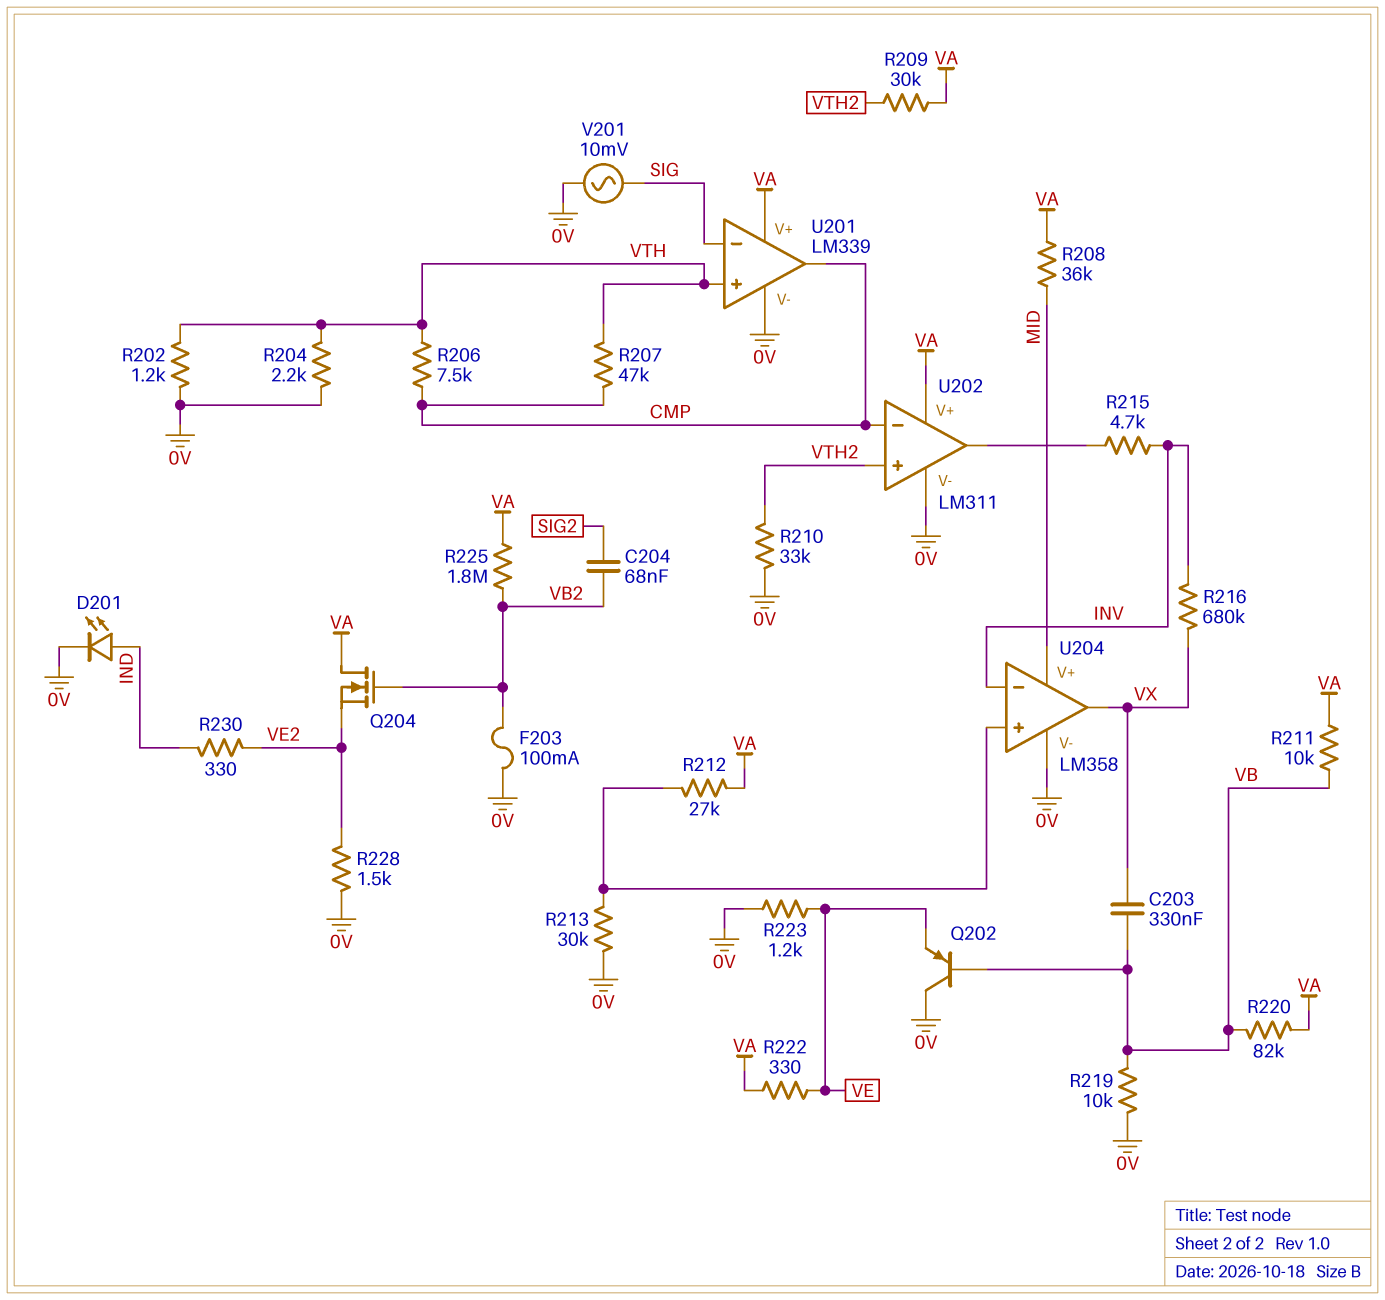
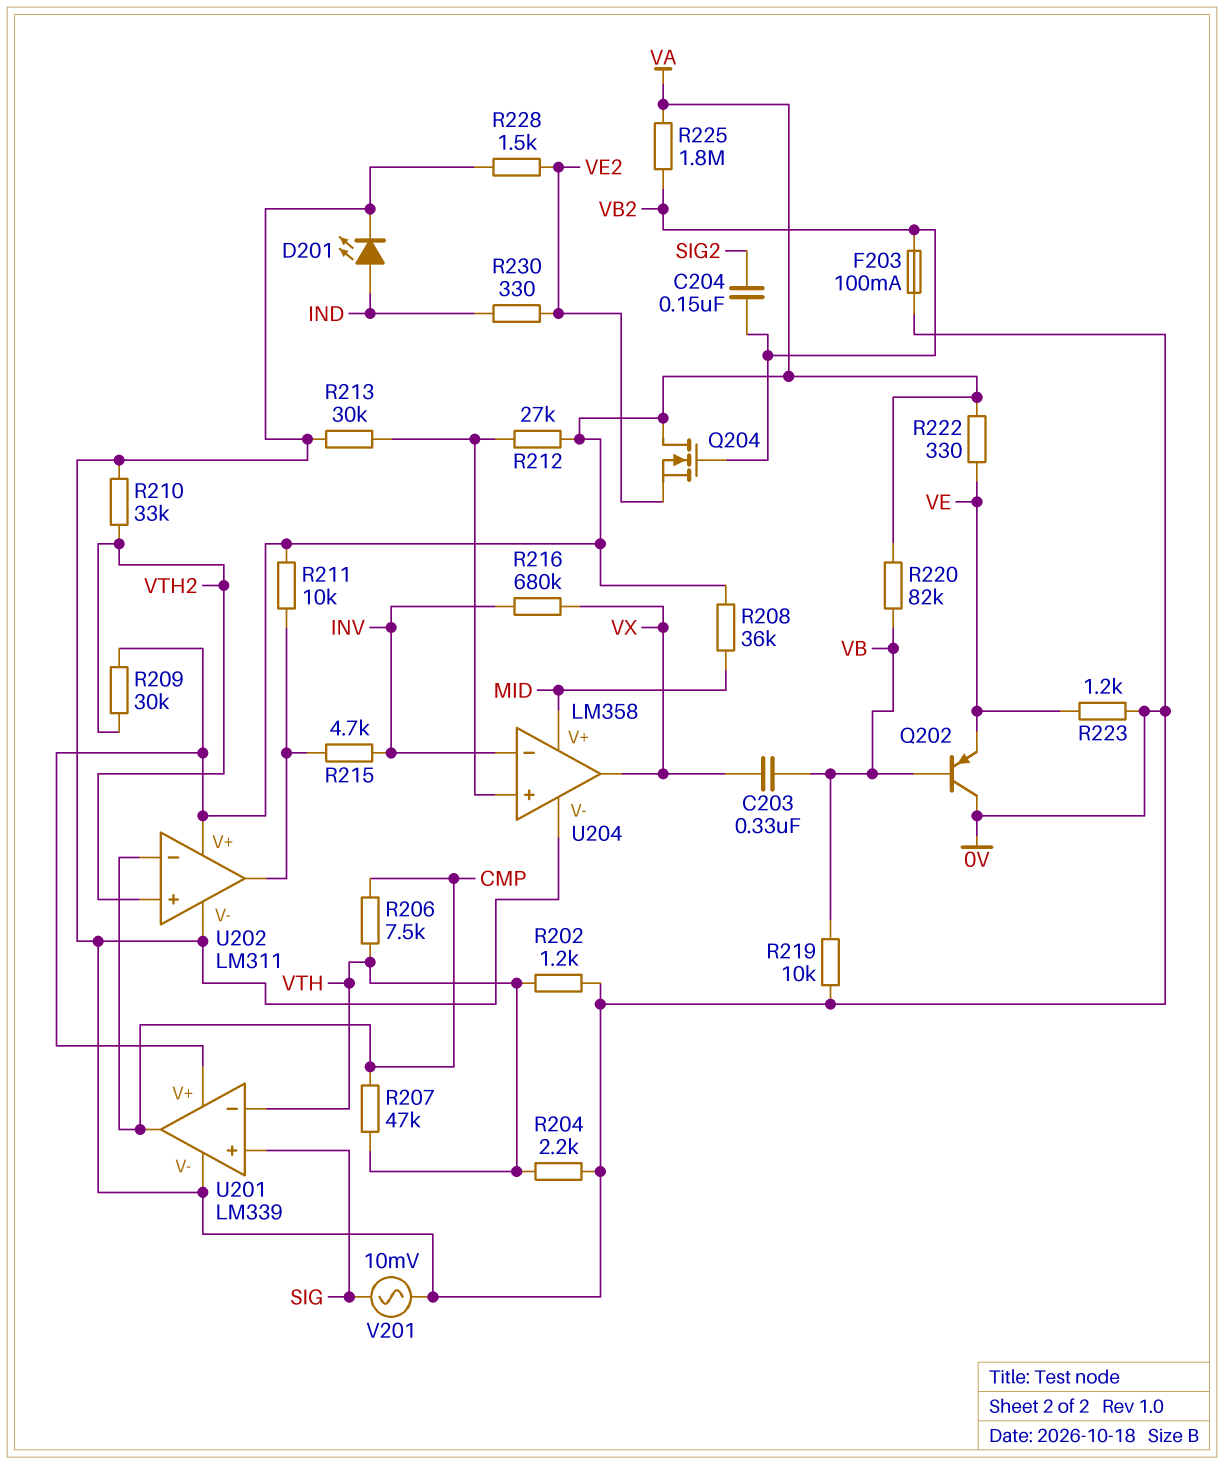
C204: 68nF (SIG2, VB2) -> 150nF (SIG2, VB2)
R211: 10k (VA, VB) -> 10k (U202/out, VA)
U201 pin in+: VTH -> SIG
U201 pin in-: SIG -> VTH

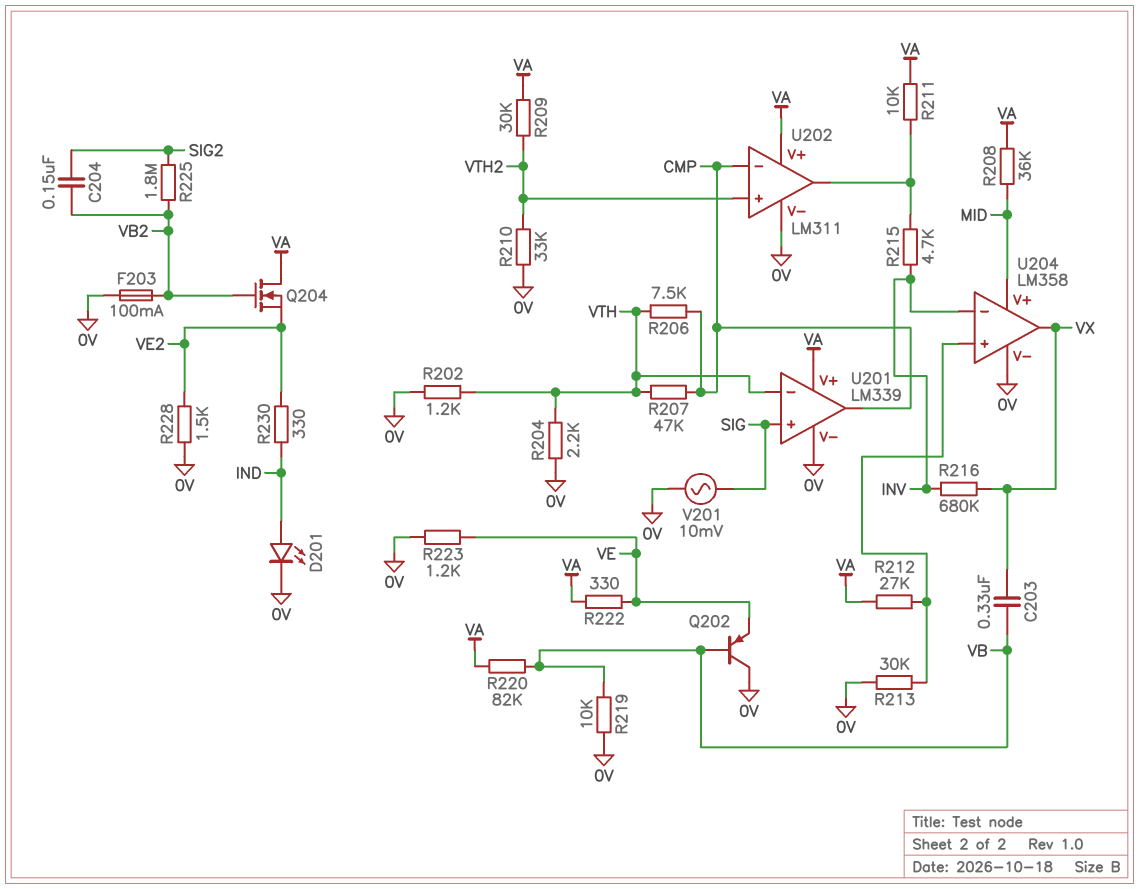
R225: 1.8M (VA, VB2) -> 1.8M (SIG2, VB2)

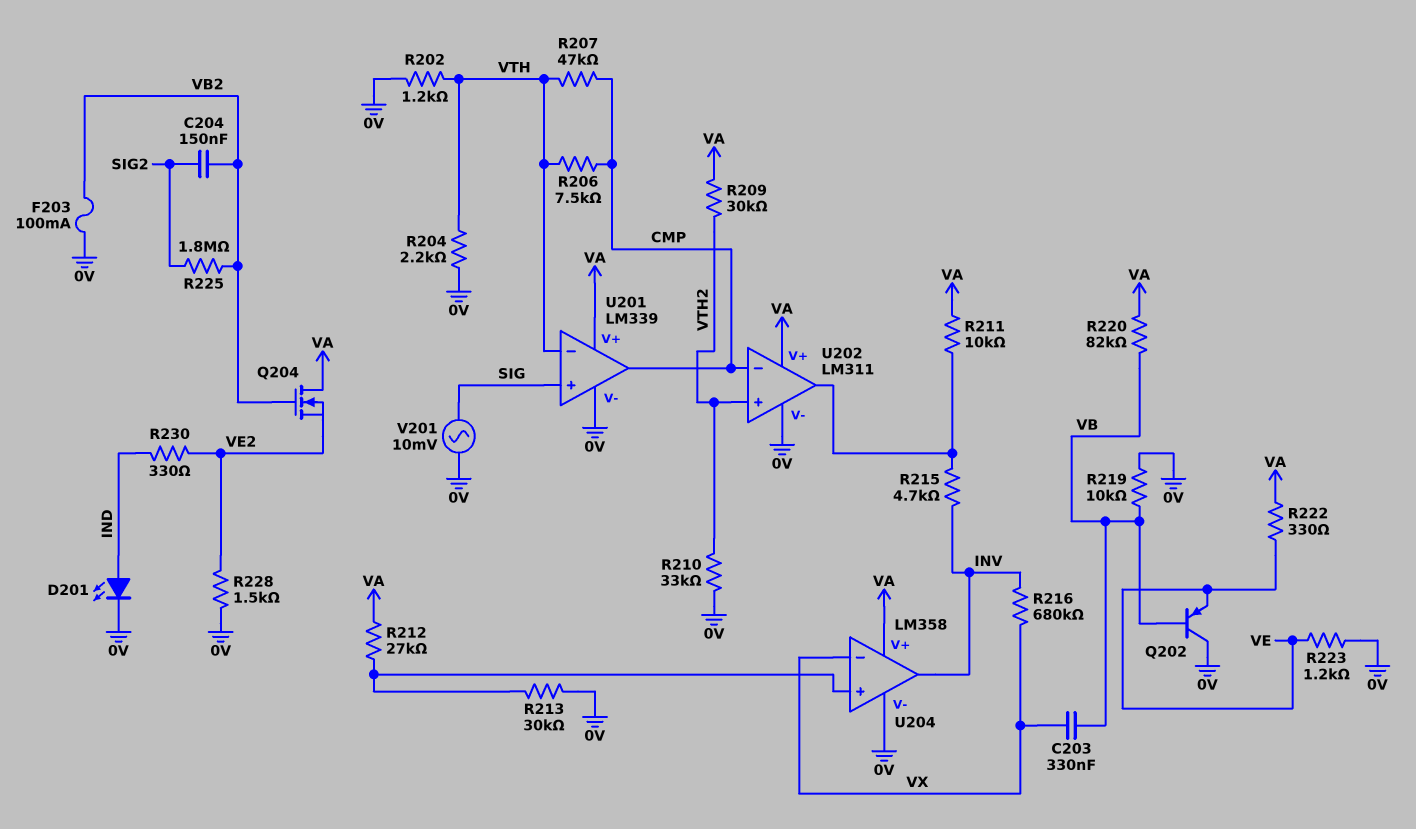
R208: 36k (MID, VA) -> none
U204 pin V+: MID -> VA
U204 pin in-: INV -> VX
U204 pin out: VX -> INV

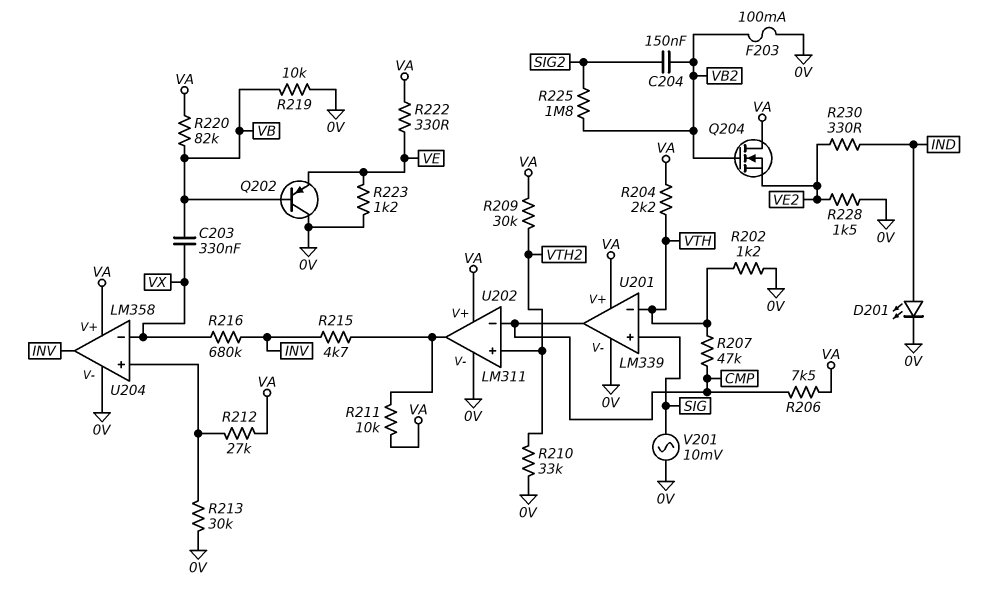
R204: 2.2k (0V, VTH) -> 2.2k (VA, VTH)
R206: 7.5k (CMP, VTH) -> 7.5k (CMP, VA)

